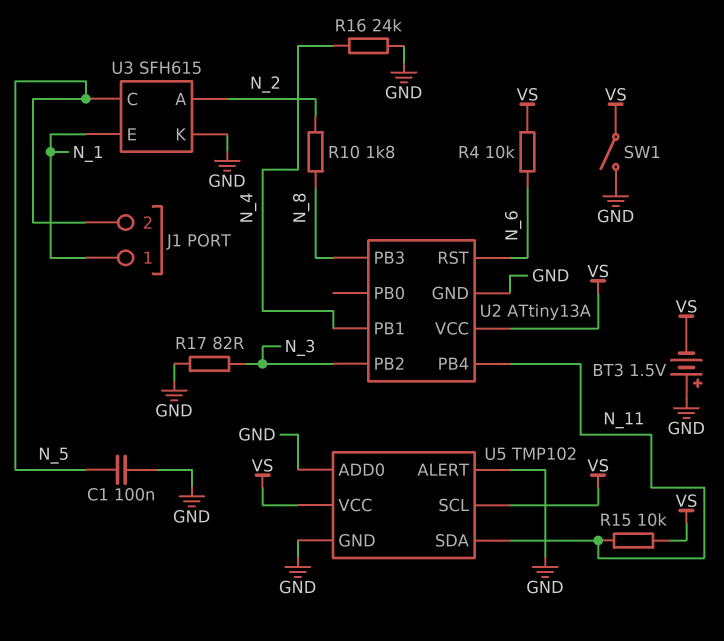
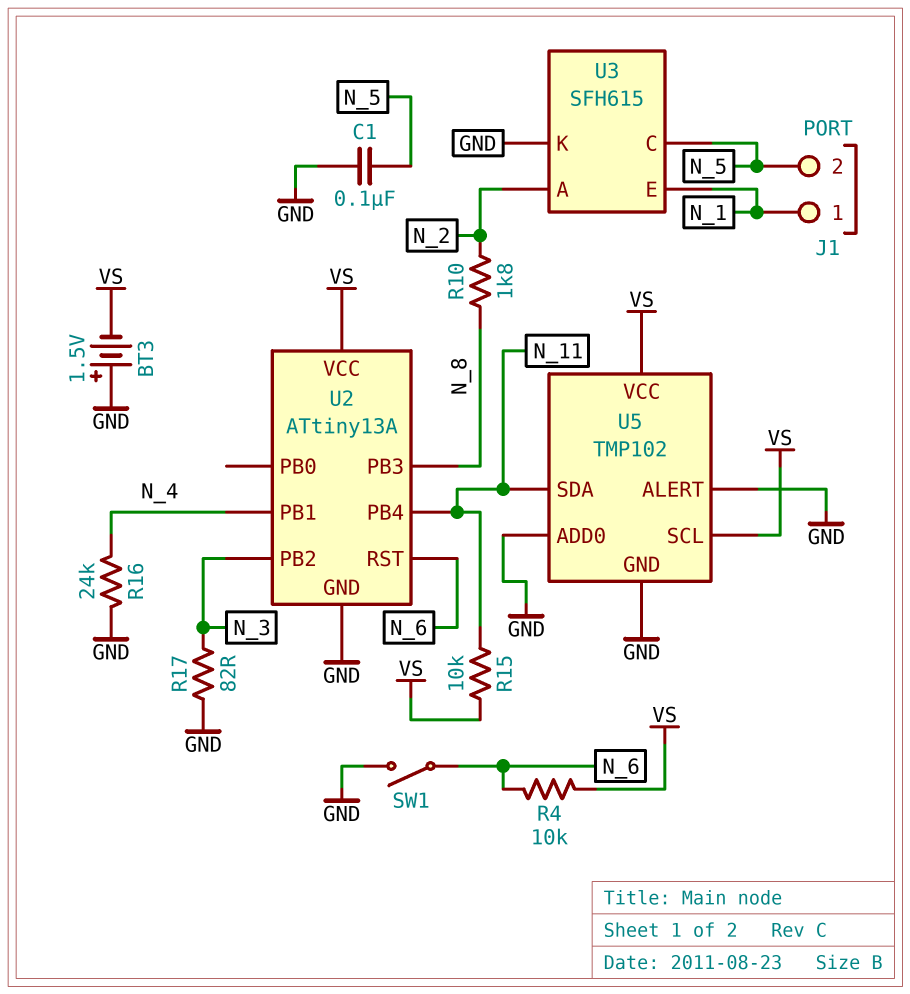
SW1: switch (GND, VS) -> switch (GND, N_6)

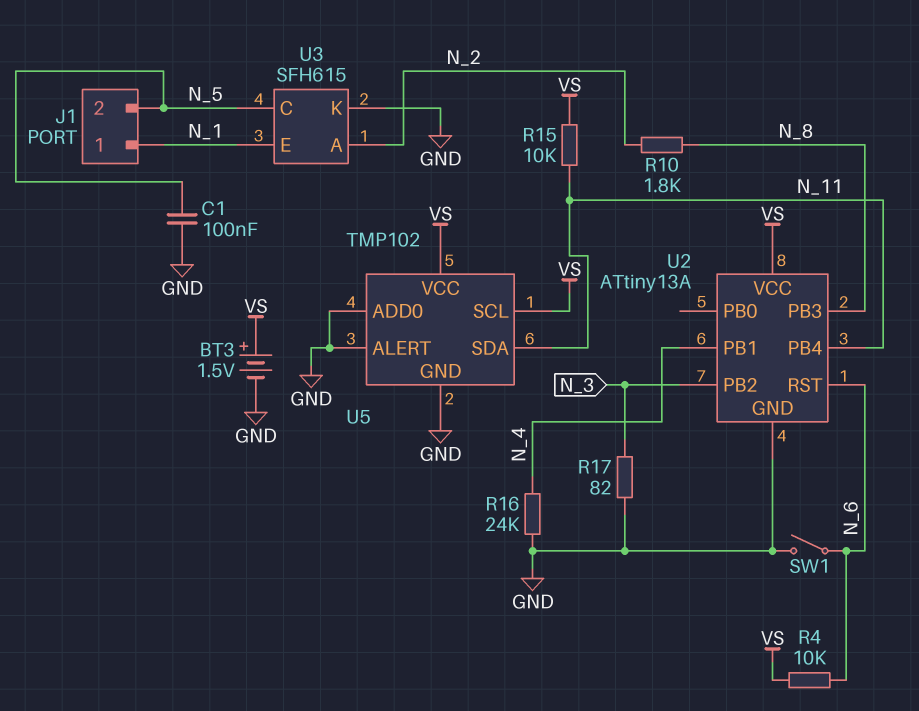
BT3: 1.5V (plus GND, minus VS) -> 1.5V (plus VS, minus GND)

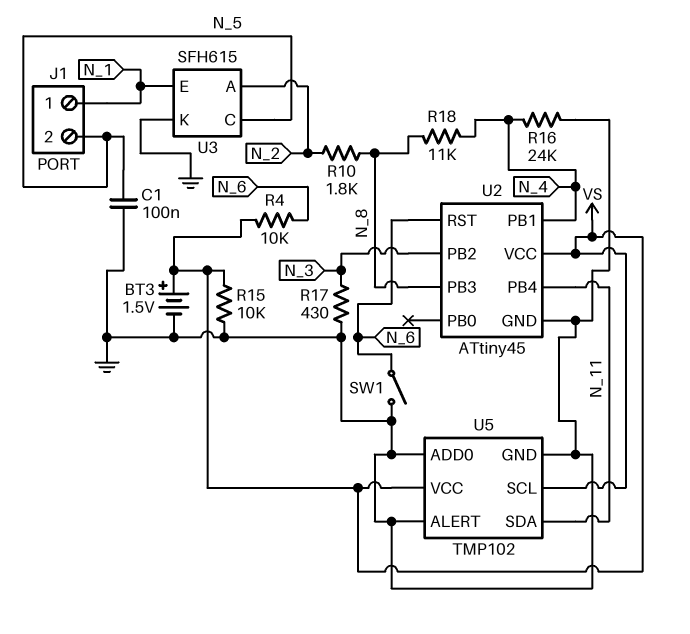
R15: 10k (N_11, VS) -> 10k (GND, VS)
R17: 82 (GND, N_3) -> 430 (GND, N_3)
R18: none -> 11k (N_4, N_8)
U2: ATtiny13A -> ATtiny45

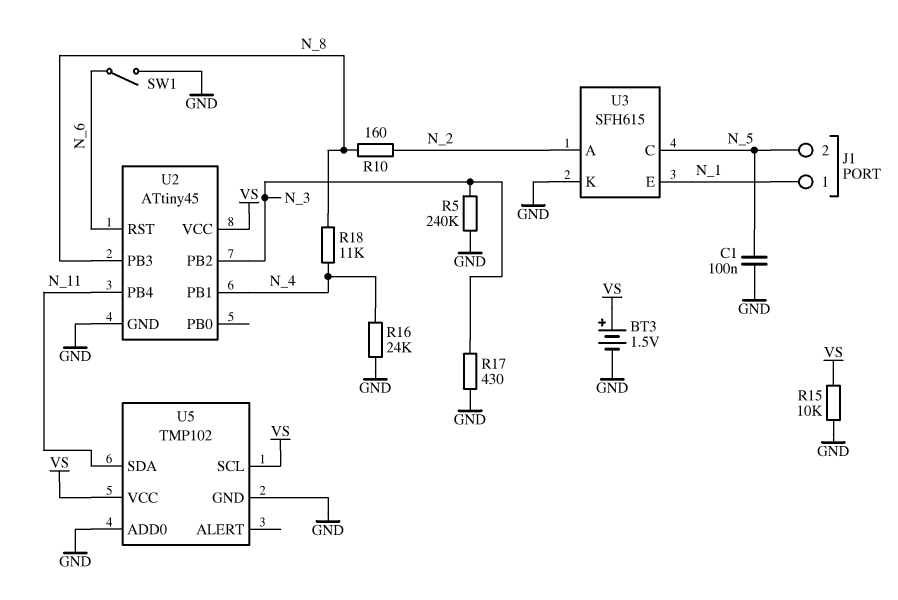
R4: 10k (N_6, VS) -> none
R5: none -> 240k (GND, N_3)
R10: 1.8k (N_2, N_8) -> 160 (N_2, N_8)
U5 pin ALERT: GND -> none

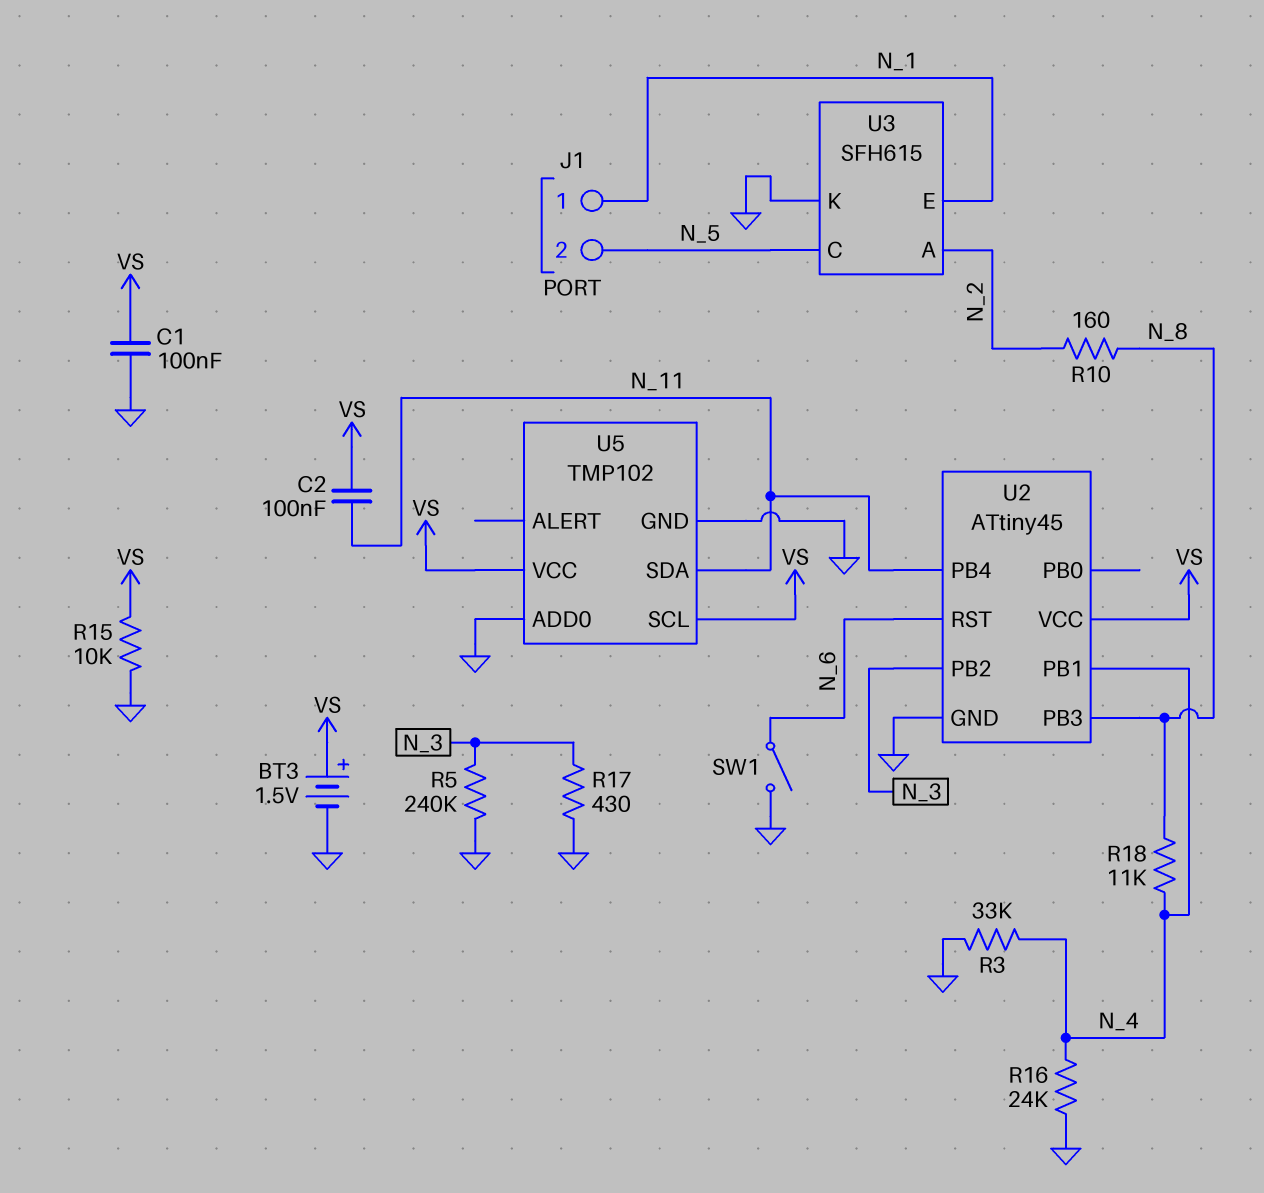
C1: 100nF (GND, N_5) -> 100nF (GND, VS)
C2: none -> 100nF (N_11, VS)
R3: none -> 33k (GND, N_4)

